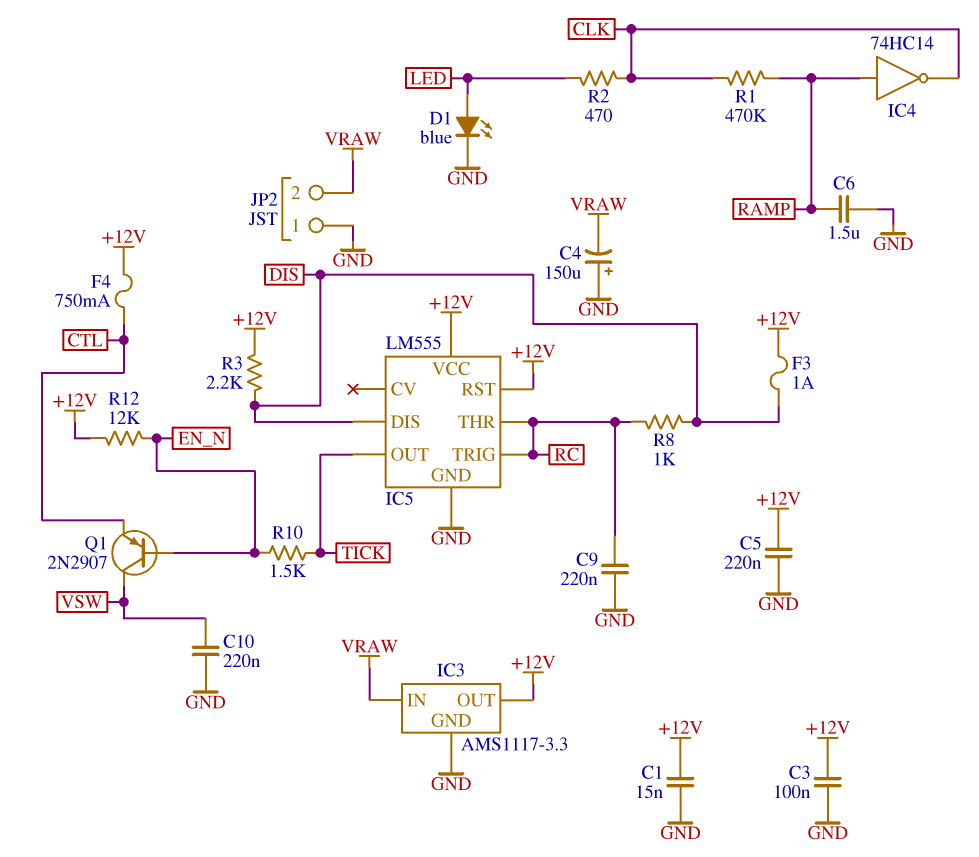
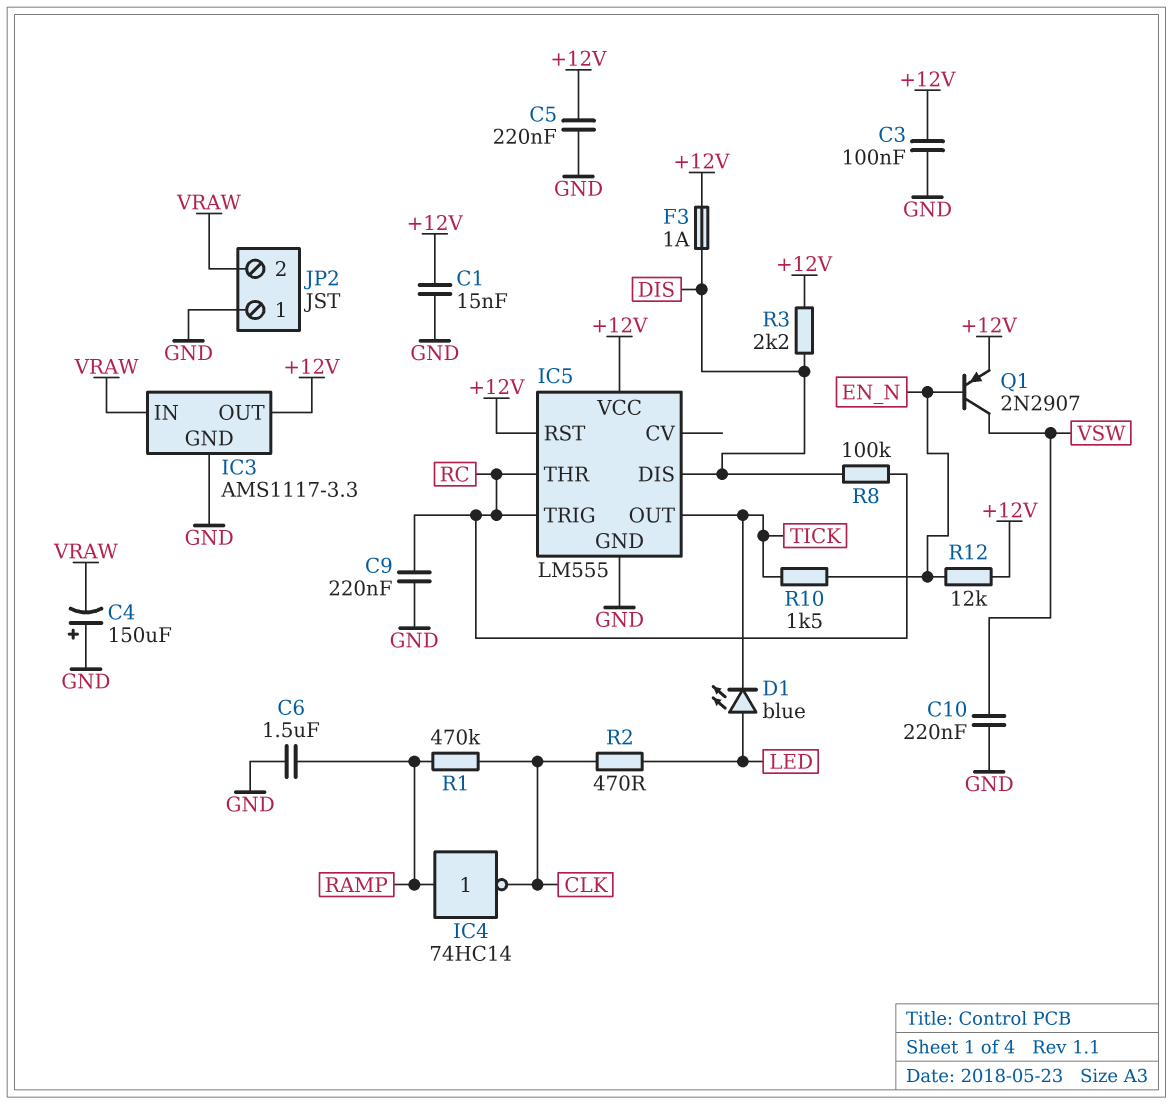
D1: LED blue (A LED, K GND) -> LED blue (A LED, K TICK)
F4: 750mA (+12V, CTL) -> none
Q1: PNP 2N2907 (B EN_N, C VSW, E CTL) -> PNP 2N2907 (B EN_N, C VSW, E +12V)
R8: 1k (DIS, RC) -> 100k (DIS, RC)

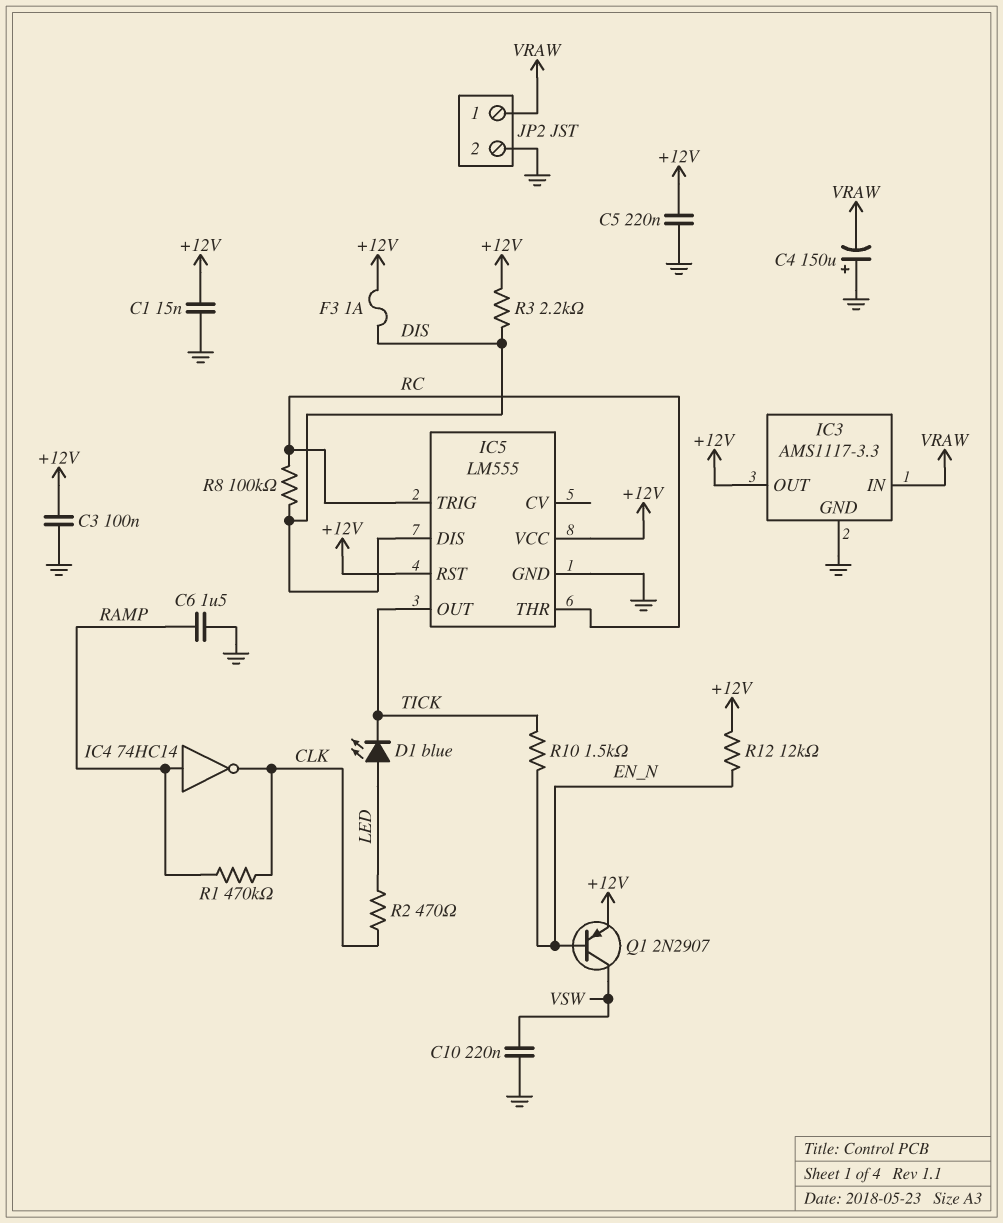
C9: 220nF (GND, RC) -> none
JP2 pin 1: GND -> VRAW
JP2 pin 2: VRAW -> GND

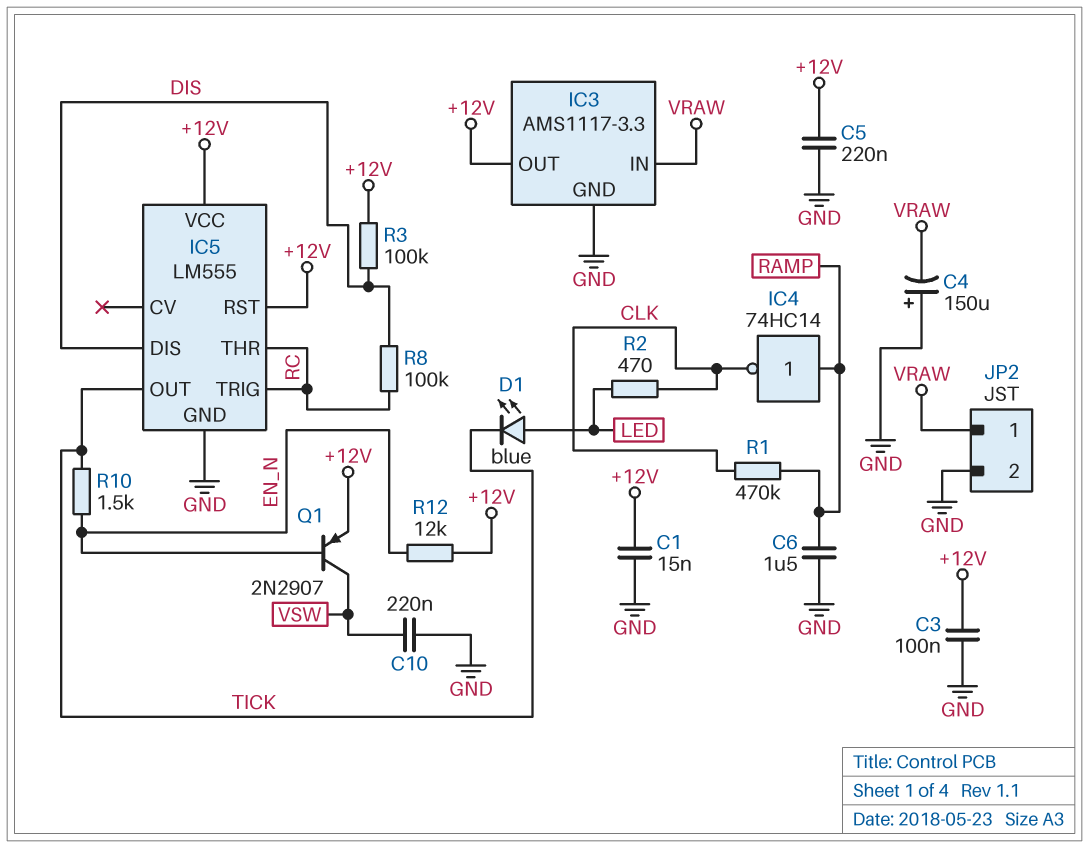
F3: 1A (+12V, DIS) -> none
R3: 2.2k (+12V, DIS) -> 100k (+12V, DIS)

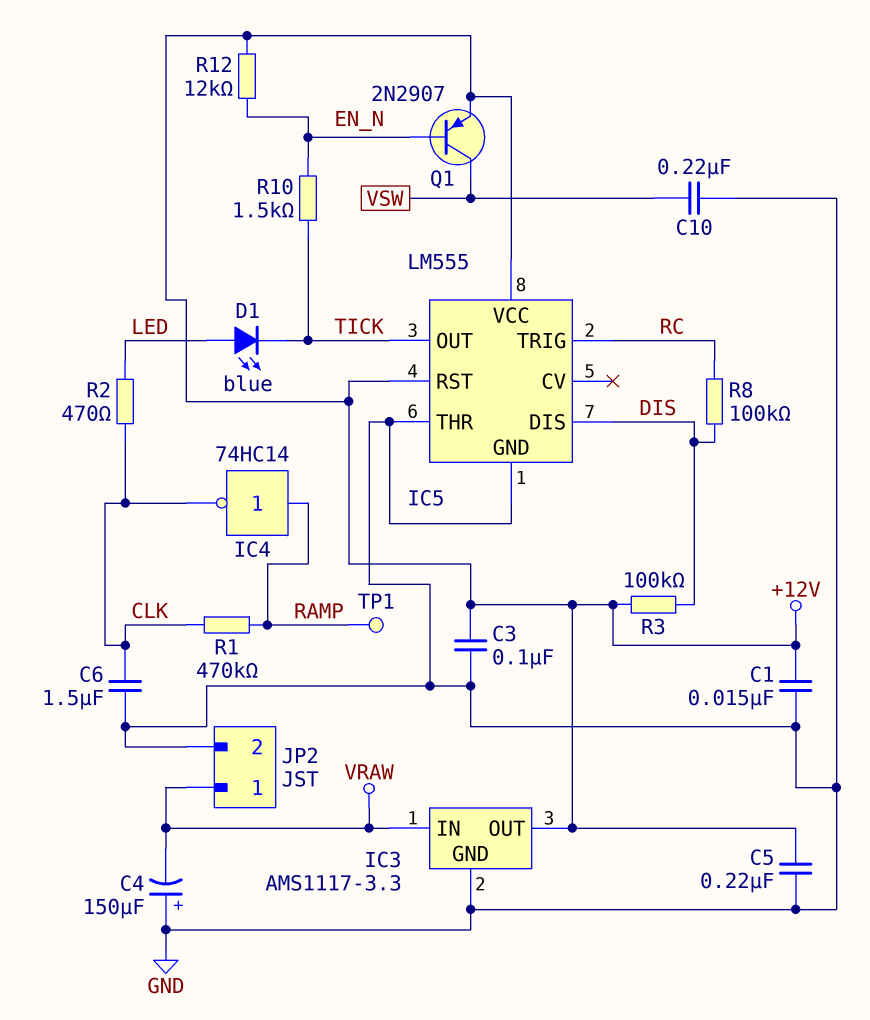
C6: 1.5uF (GND, RAMP) -> 1.5uF (CLK, GND)
IC5 pin THR: RC -> GND
TP1: none -> test point (RAMP)

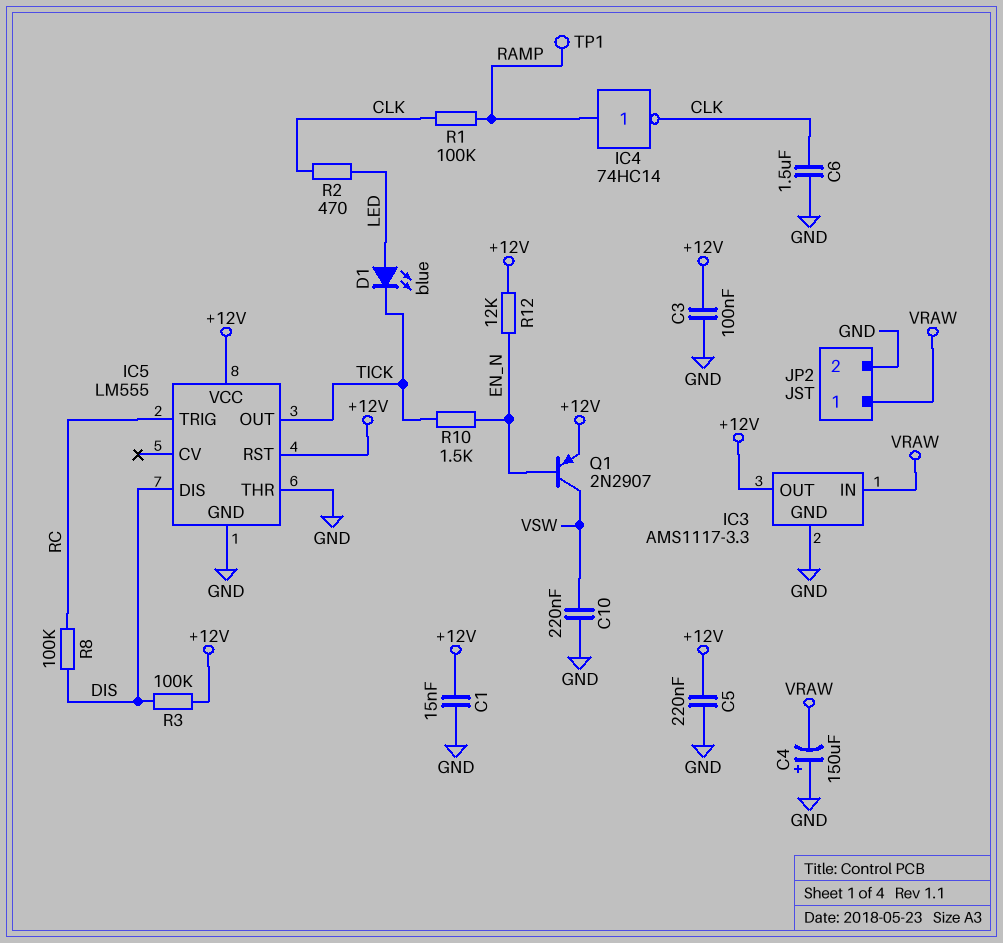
R1: 470k (CLK, RAMP) -> 100k (CLK, RAMP)

